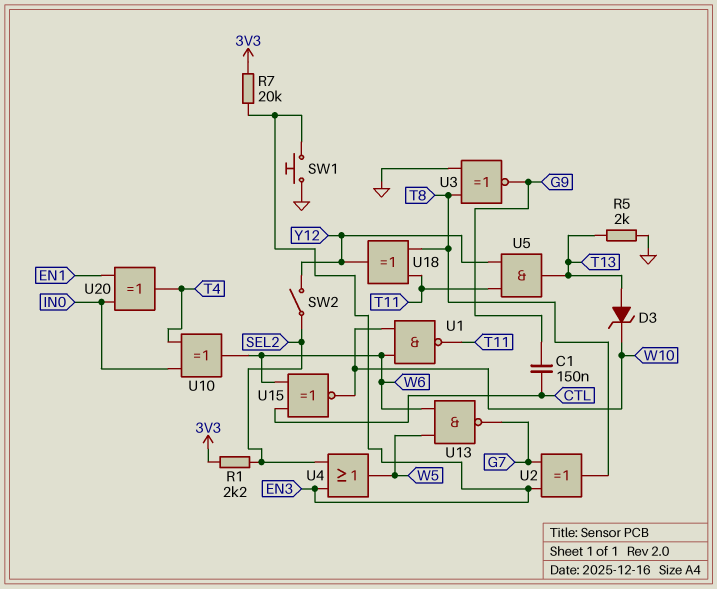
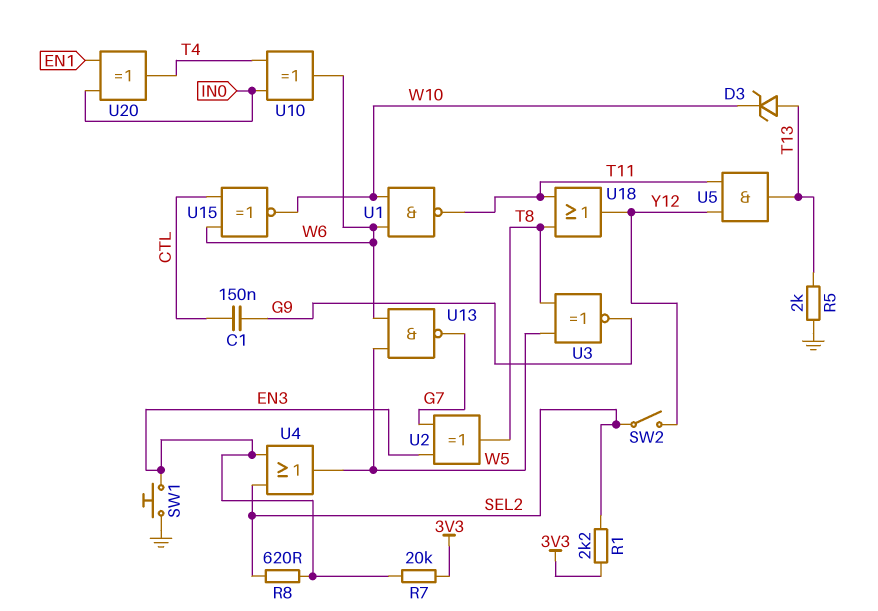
R8: none -> 620 (EN3, SEL2)
U3: XNOR (in GND, in T8, out G9) -> XNOR (in T8, in W5, out G9)
U18: XOR (in T8, in T11, out Y12) -> OR (in T8, in T11, out Y12)

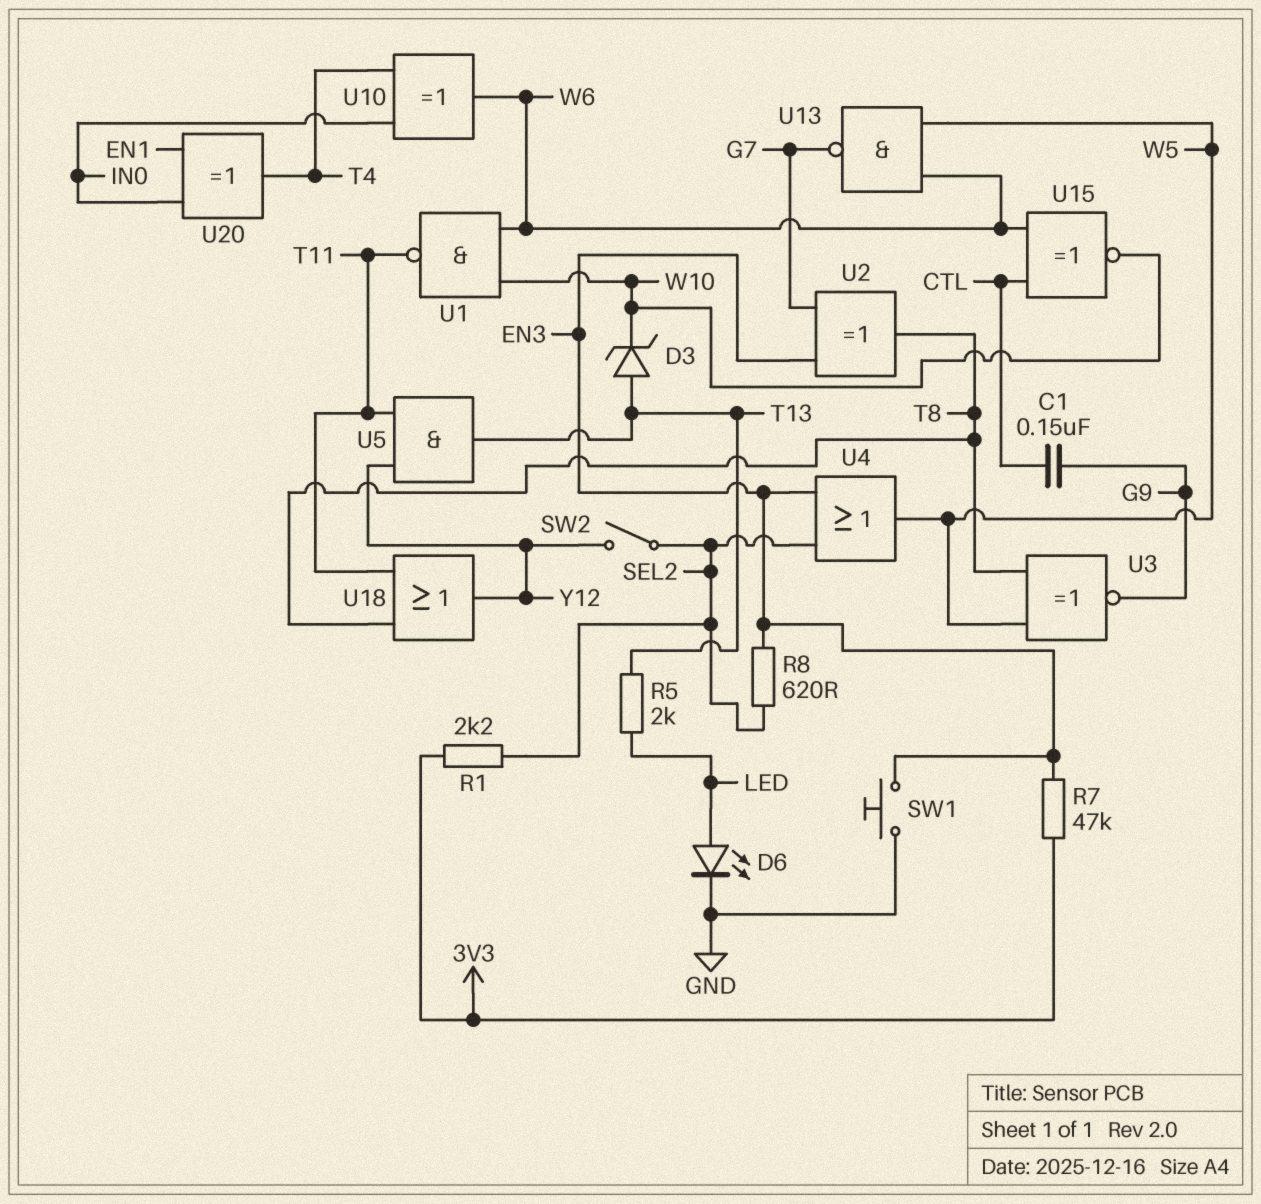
D6: none -> LED (A LED, K GND)
R5: 2k (GND, T13) -> 2k (LED, T13)
R7: 20k (3V3, EN3) -> 47k (3V3, EN3)

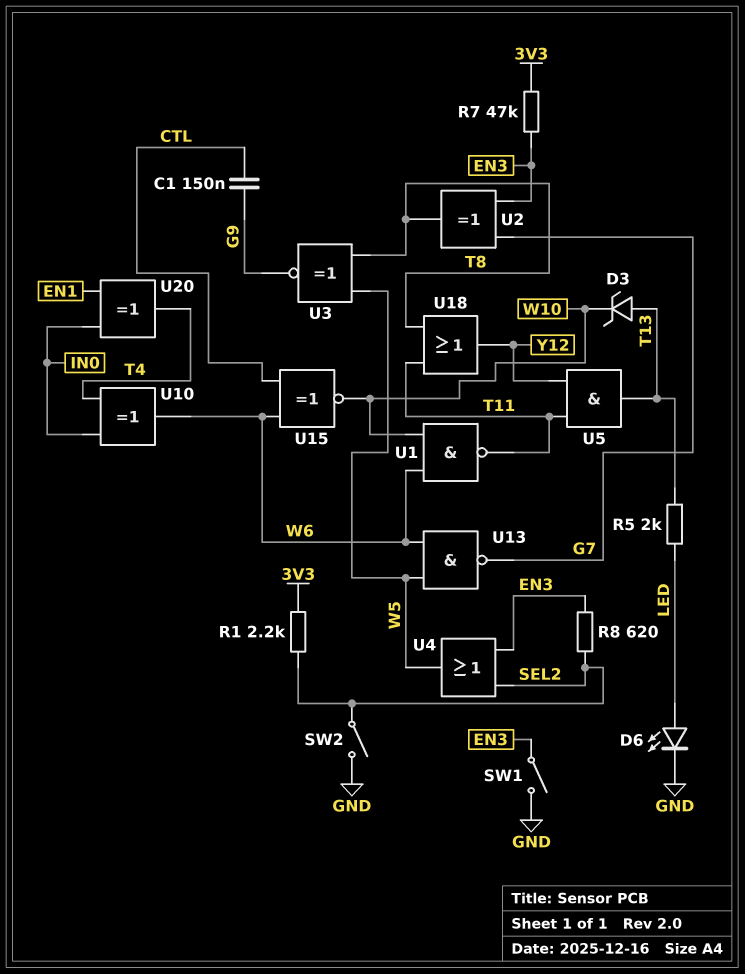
SW1: button (EN3, GND) -> switch (EN3, GND)
SW2: switch (SEL2, Y12) -> switch (GND, SEL2)

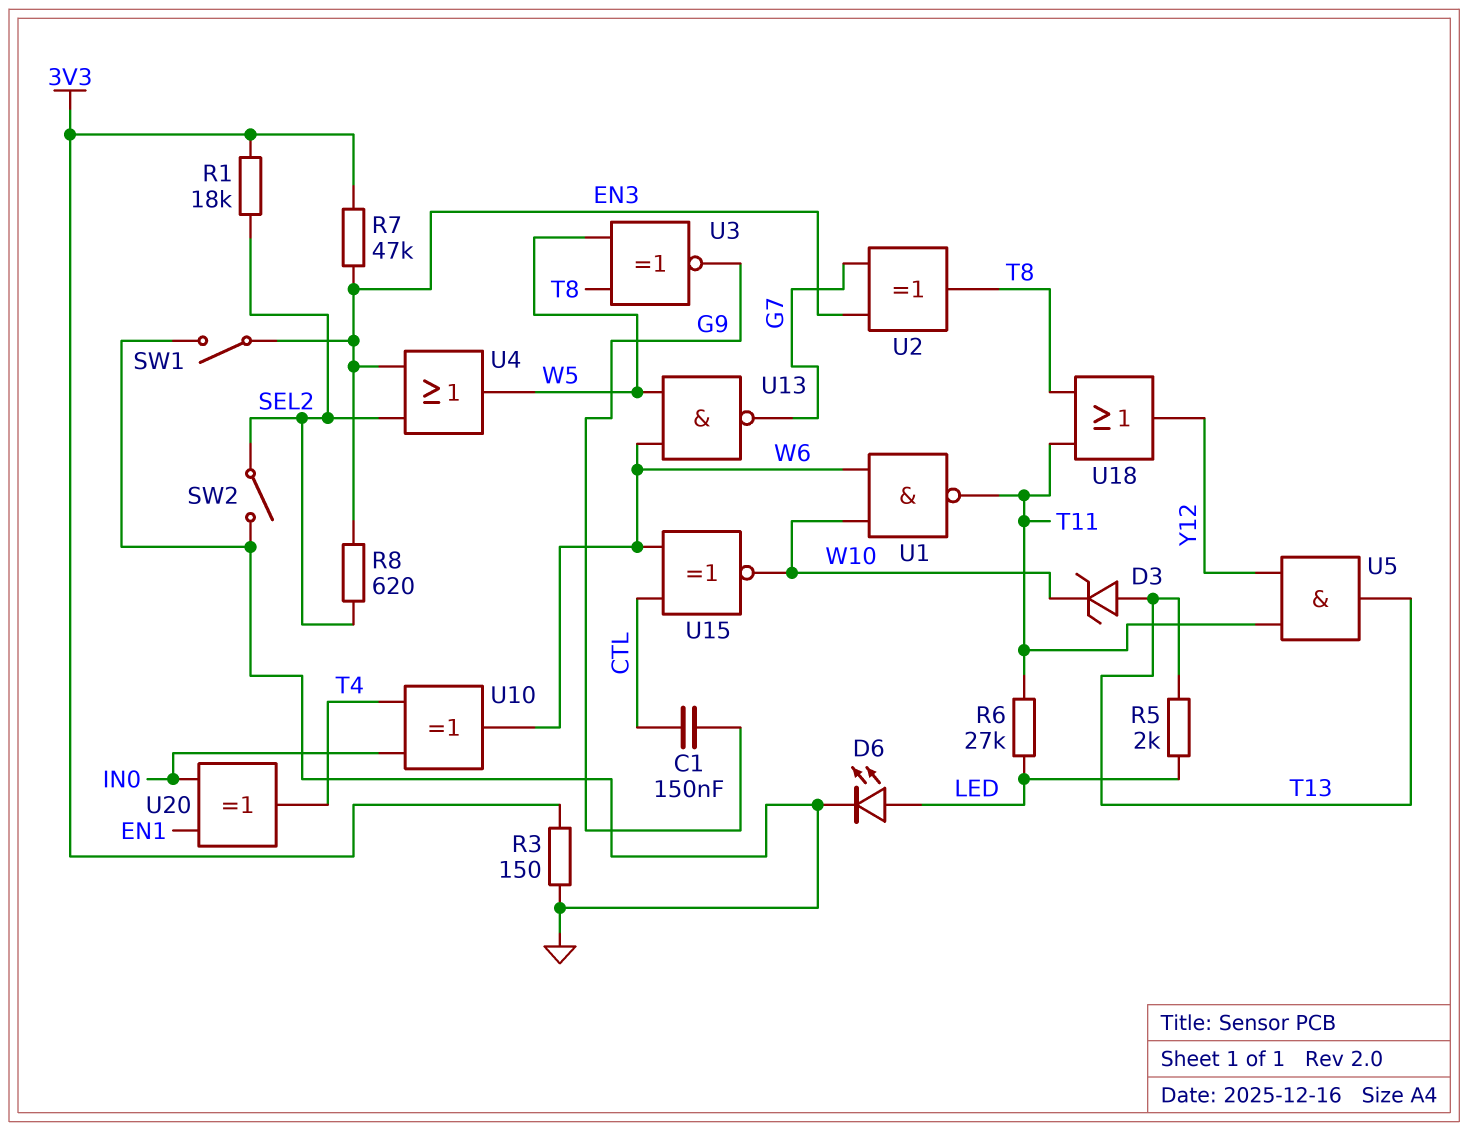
R1: 2.2k (3V3, SEL2) -> 18k (3V3, SEL2)
R3: none -> 150 (3V3, GND)
R6: none -> 27k (LED, T11)

